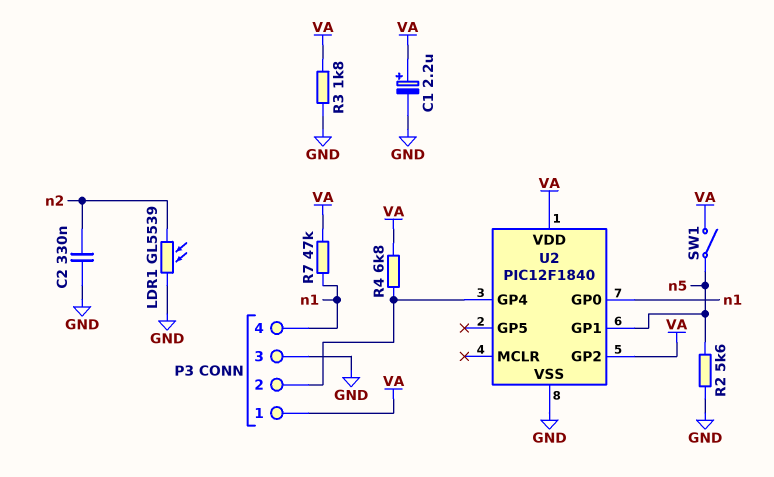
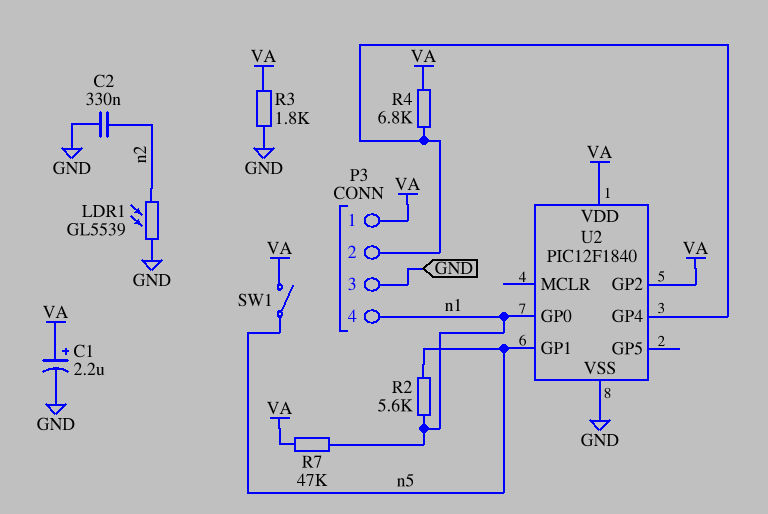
R2: 5.6k (GND, n5) -> 5.6k (n1, n5)

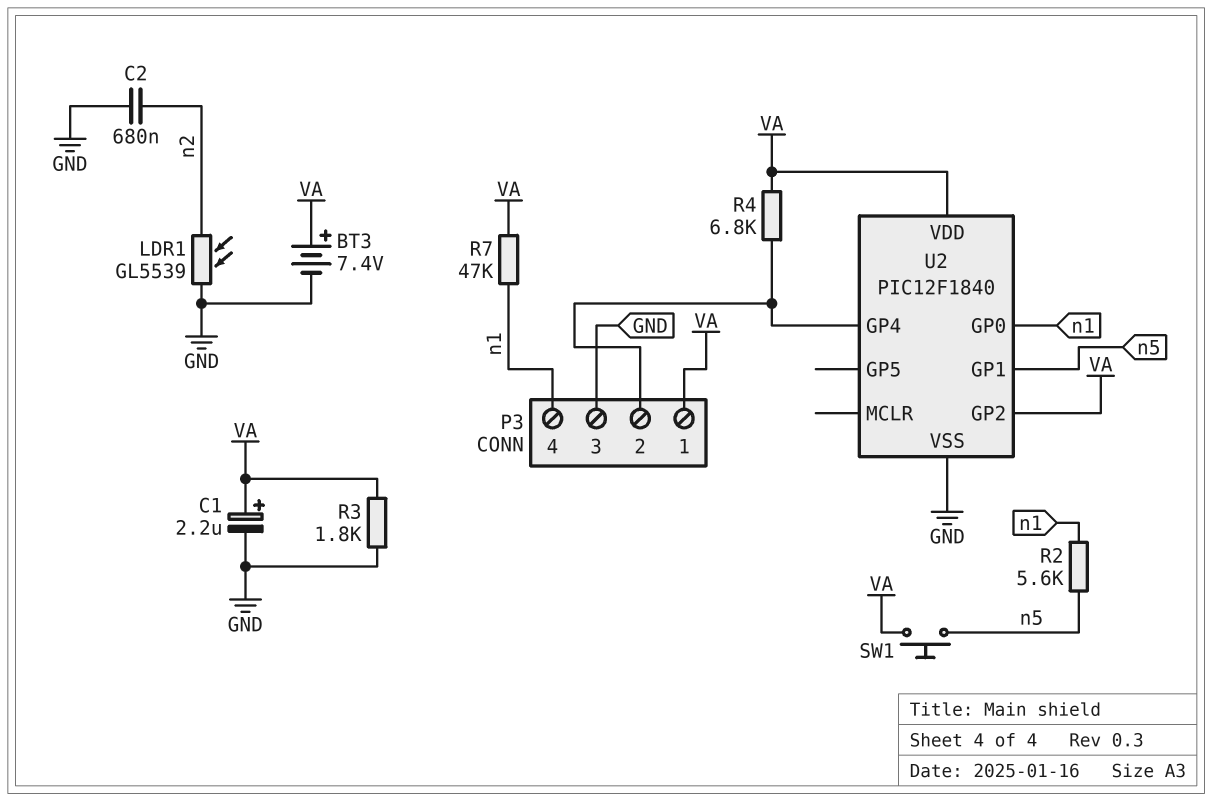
BT3: none -> 7.4V (plus VA, minus GND)
C2: 330nF (GND, n2) -> 680nF (GND, n2)
SW1: switch (VA, n5) -> button (VA, n5)

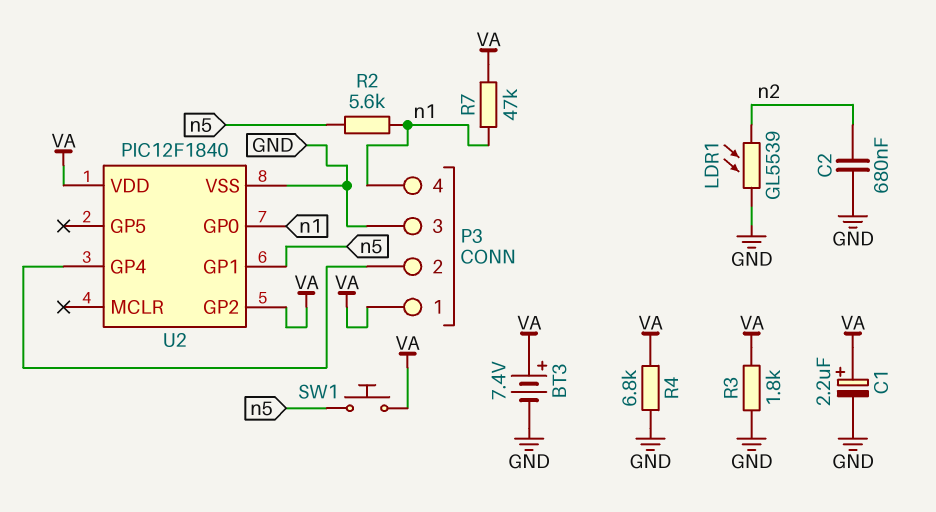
R4: 6.8k (P3/2, VA) -> 6.8k (GND, VA)

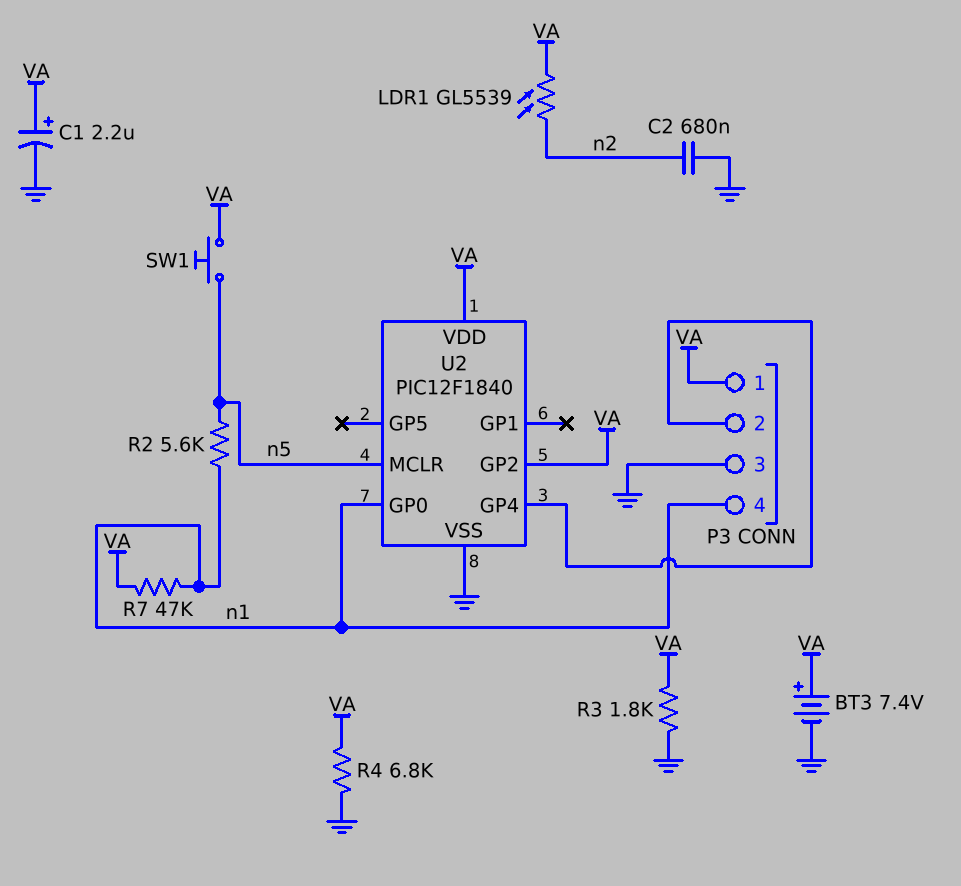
LDR1: GL5539 (GND, n2) -> GL5539 (VA, n2)
U2 pin GP1: n5 -> none
U2 pin MCLR: none -> n5

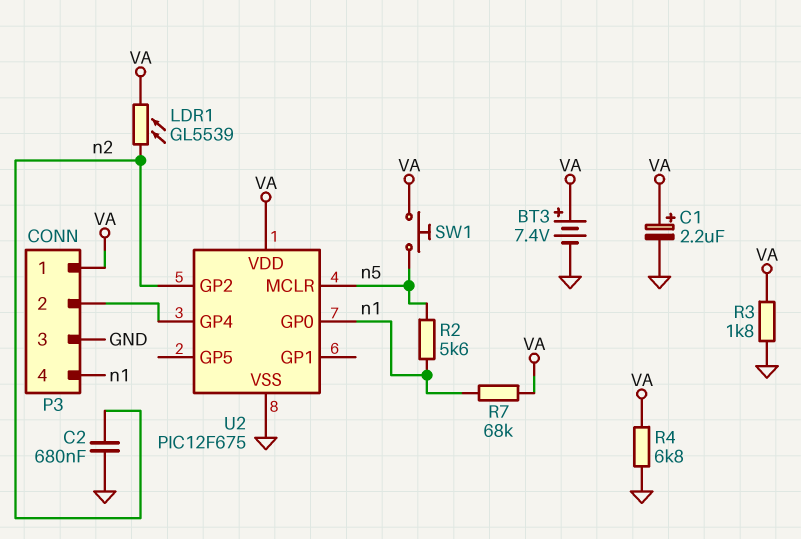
R7: 47k (VA, n1) -> 68k (VA, n1)
U2: PIC12F1840 -> PIC12F675
U2 pin GP2: VA -> n2

